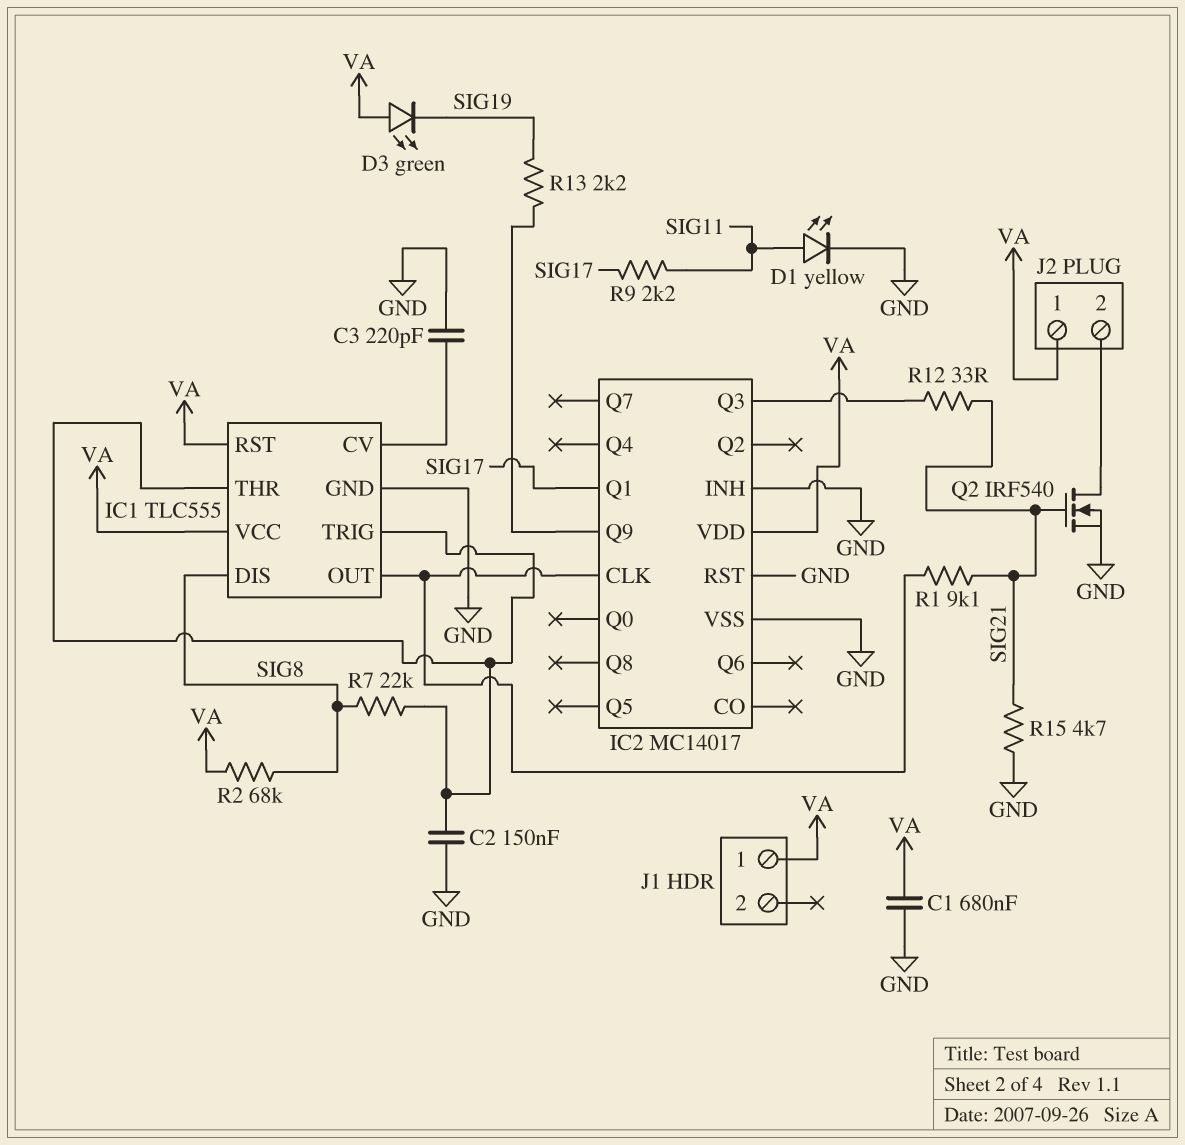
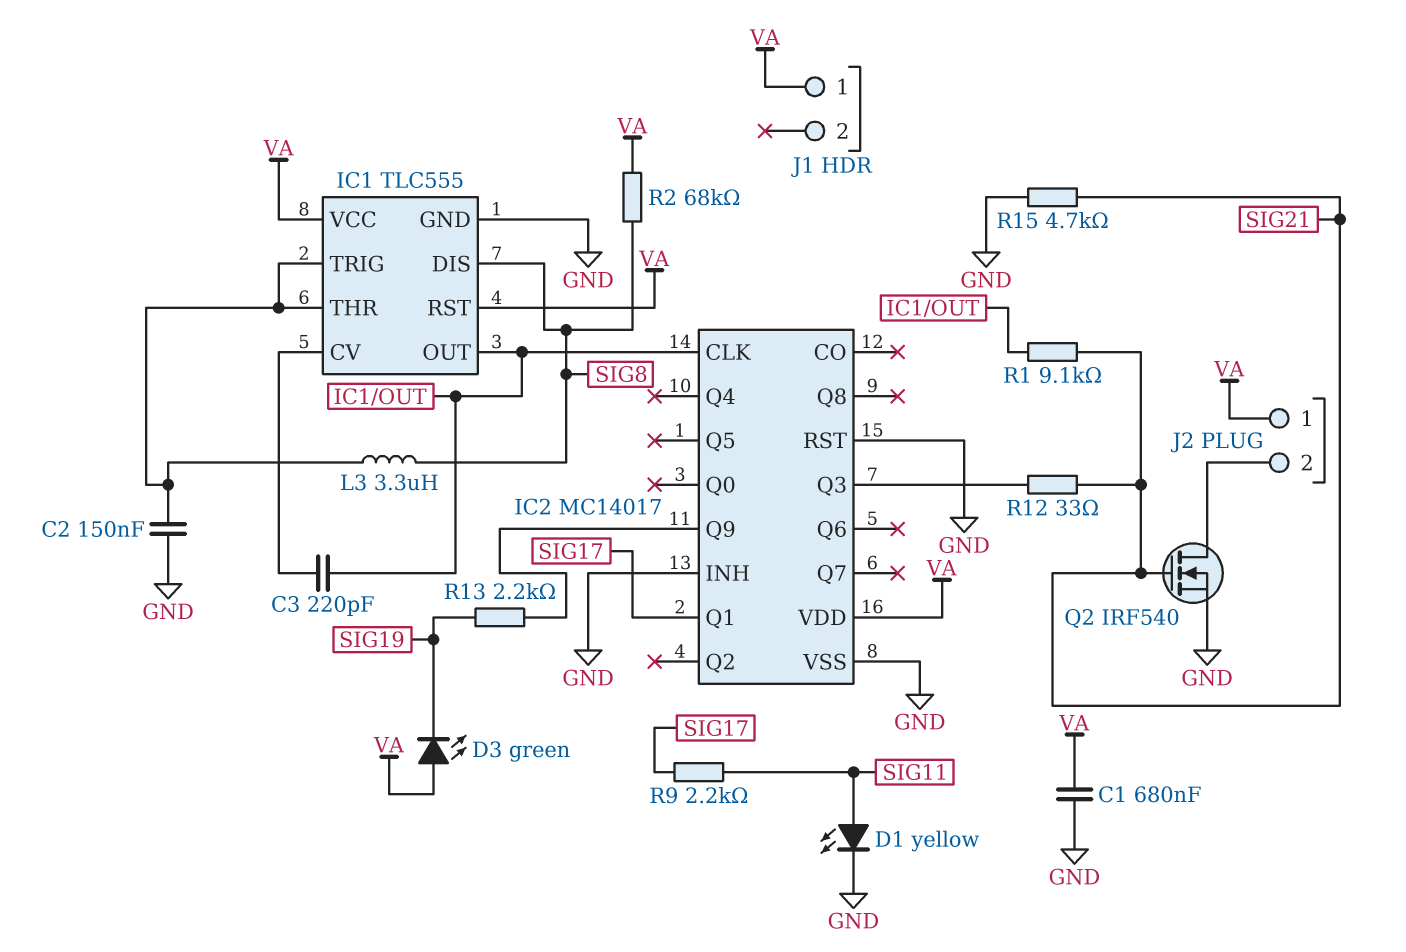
C3: 220pF (GND, IC1/CV) -> 220pF (IC1/CV, IC1/OUT)
L3: none -> 3.3uH (IC1/THR, SIG8)
R7: 22k (IC1/THR, SIG8) -> none

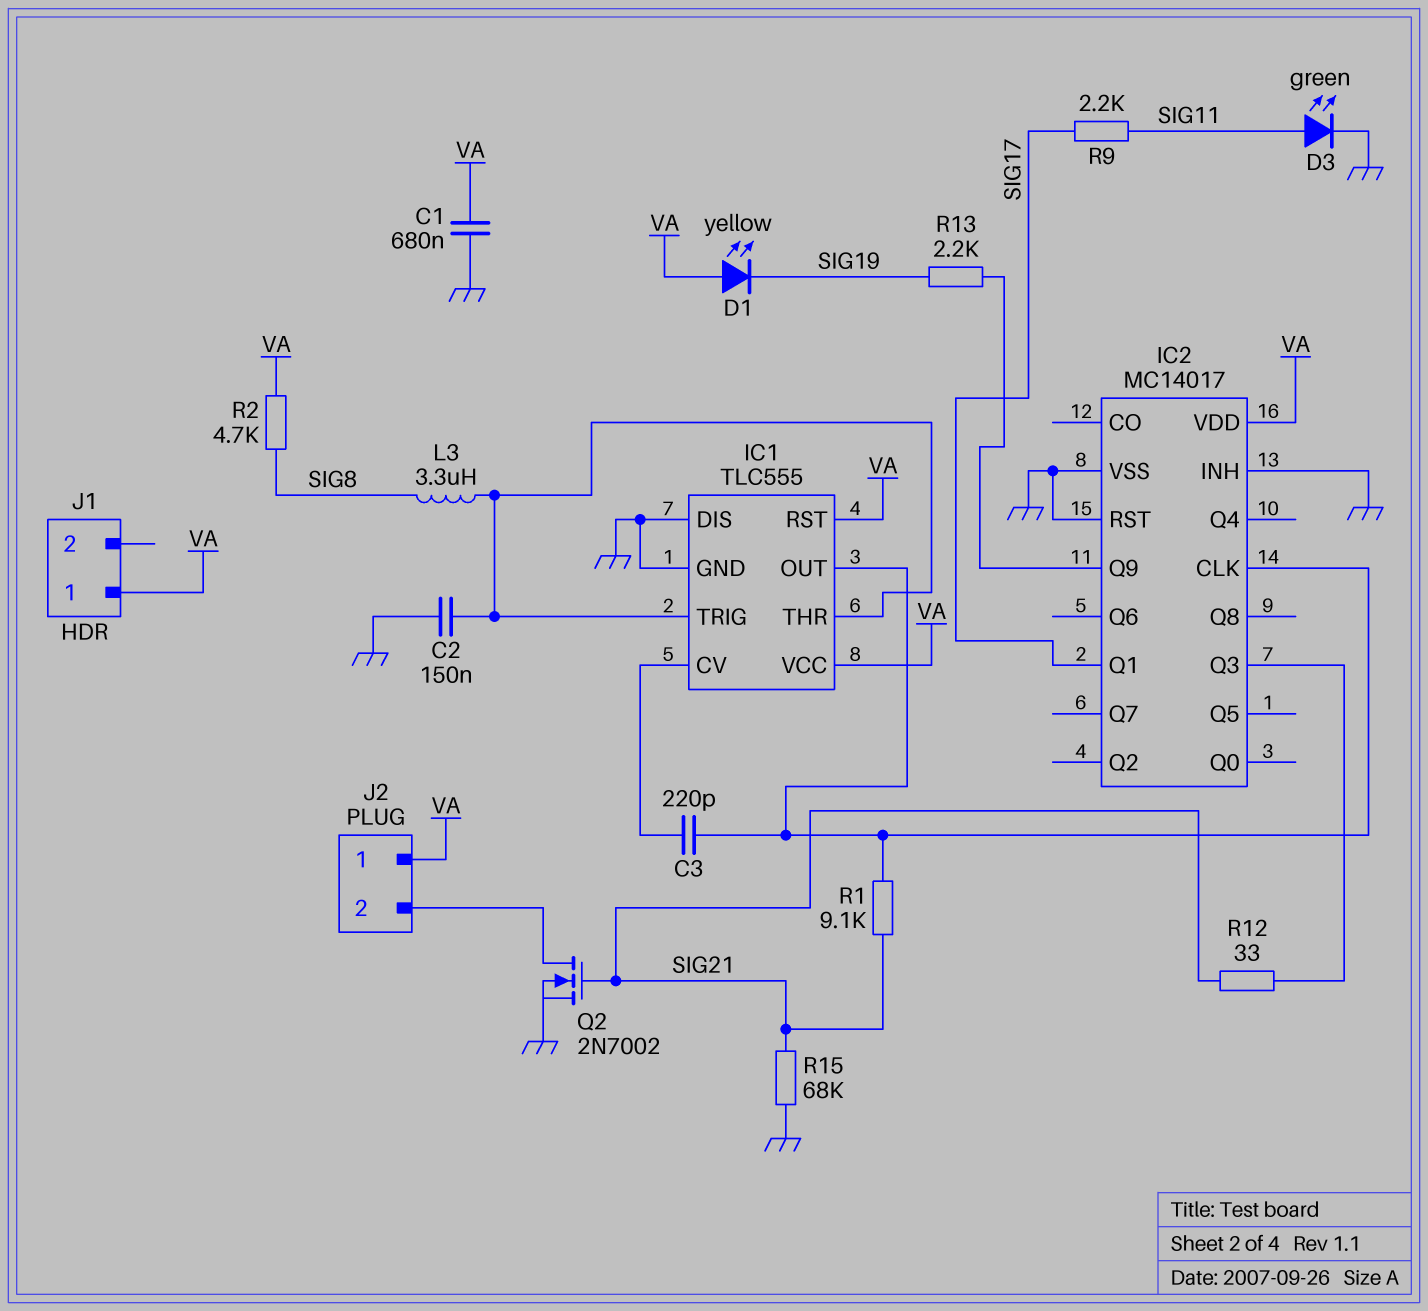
D1: LED yellow (A SIG11, K GND) -> LED yellow (A VA, K SIG19)
D3: LED green (A VA, K SIG19) -> LED green (A SIG11, K GND)
IC1 pin DIS: SIG8 -> GND
Q2: NMOS IRF540 (G SIG21, D J2/2, S GND) -> NMOS 2N7002 (G SIG21, D J2/2, S GND)
R2: 68k (SIG8, VA) -> 4.7k (SIG8, VA)
R15: 4.7k (GND, SIG21) -> 68k (GND, SIG21)

